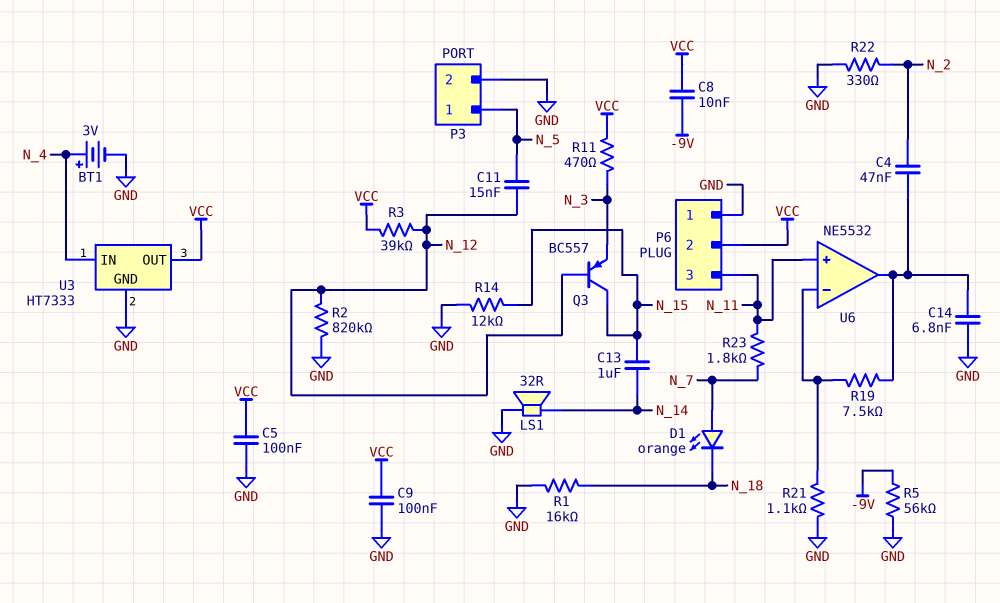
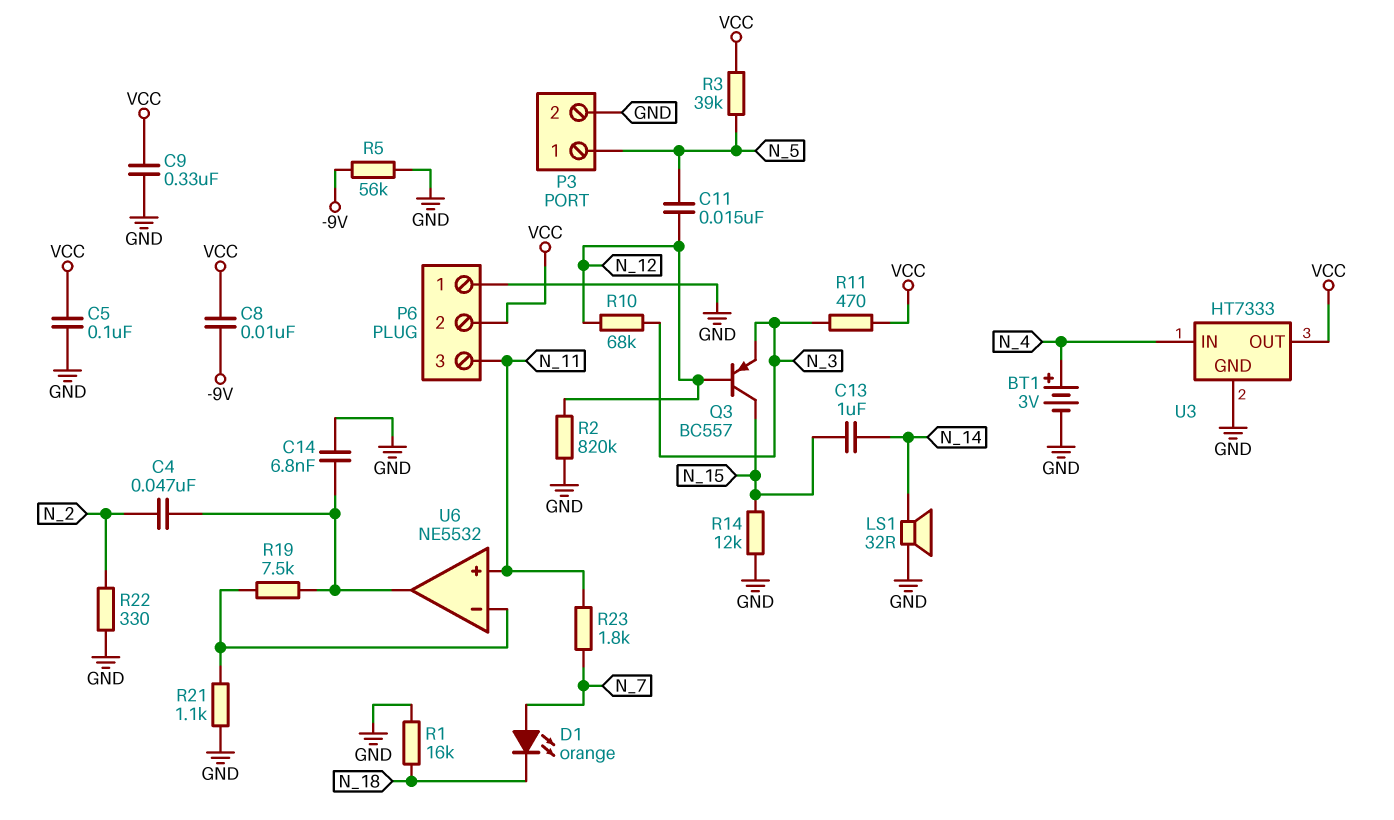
C9: 100nF (GND, VCC) -> 330nF (GND, VCC)
R3: 39k (N_12, VCC) -> 39k (N_5, VCC)
R10: none -> 68k (N_3, N_12)

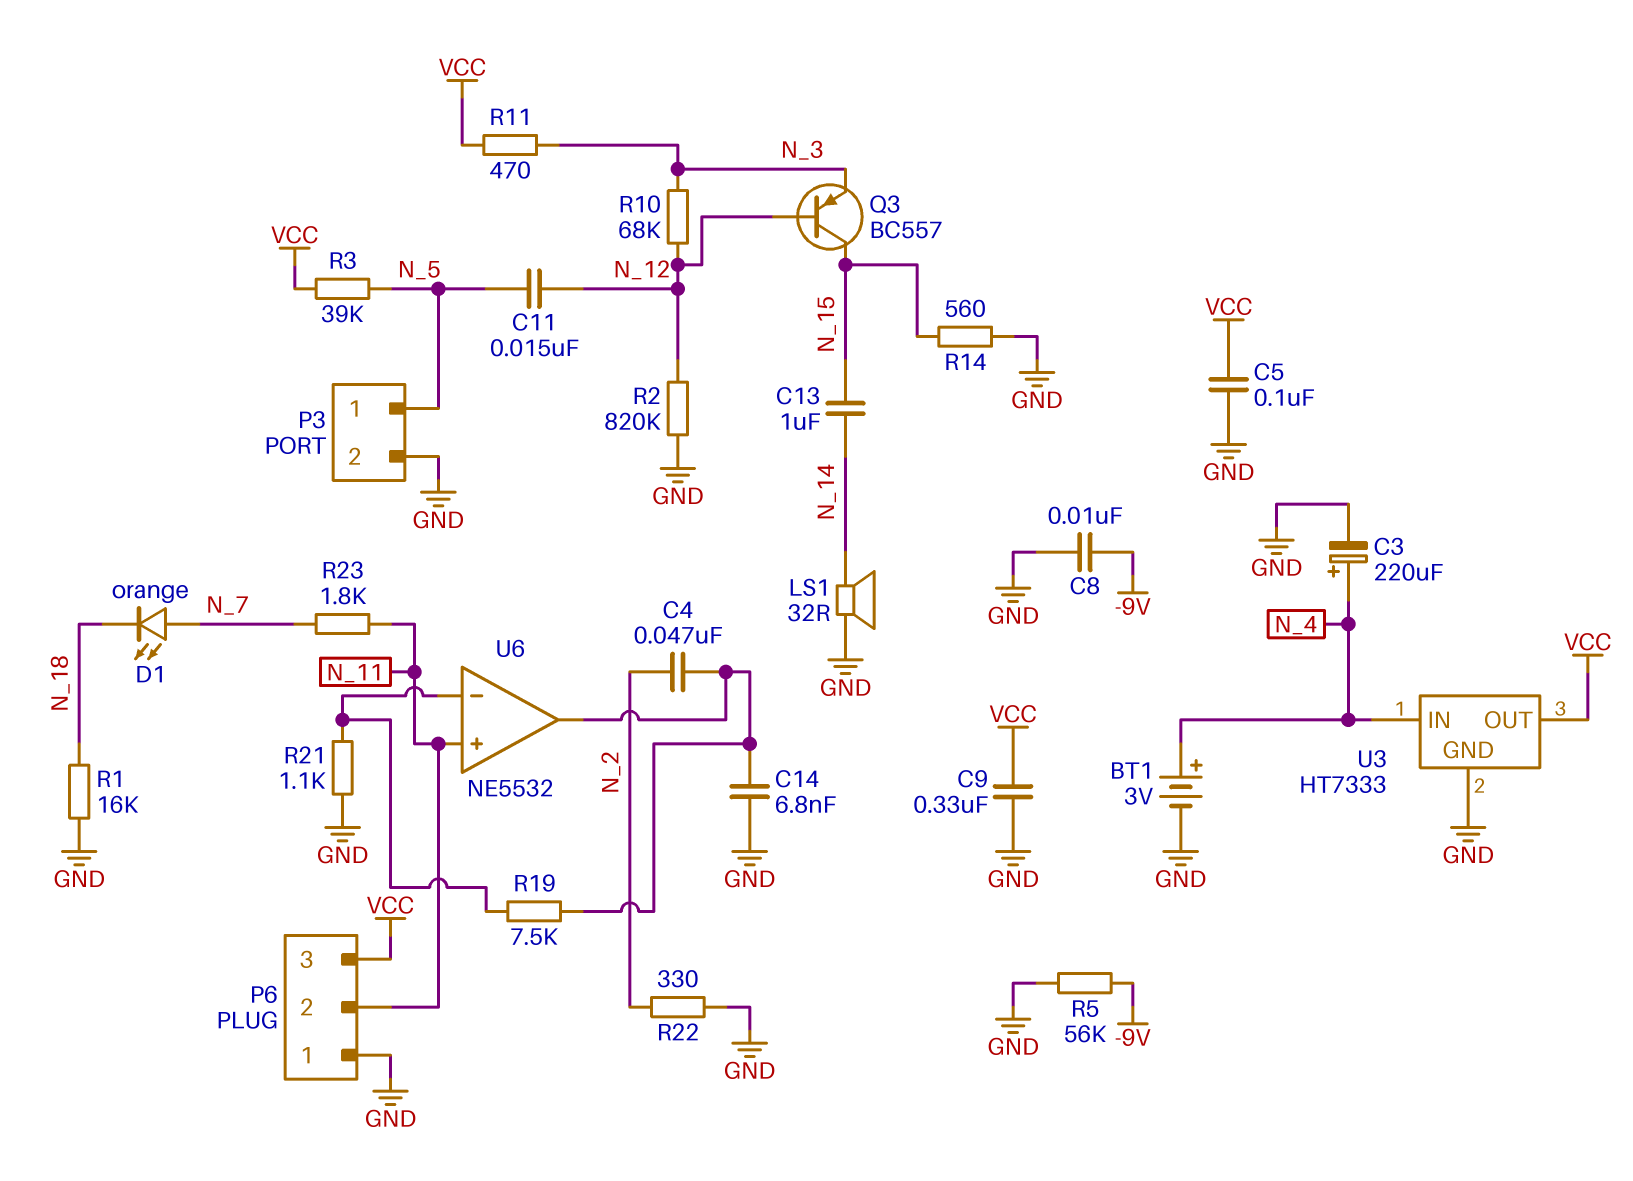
C3: none -> 220uF (plus N_4, minus GND)
C8: 10nF (-9V, VCC) -> 10nF (-9V, GND)
P6 pin 2: VCC -> N_11
P6 pin 3: N_11 -> VCC
R14: 12k (GND, N_15) -> 560 (GND, N_15)

